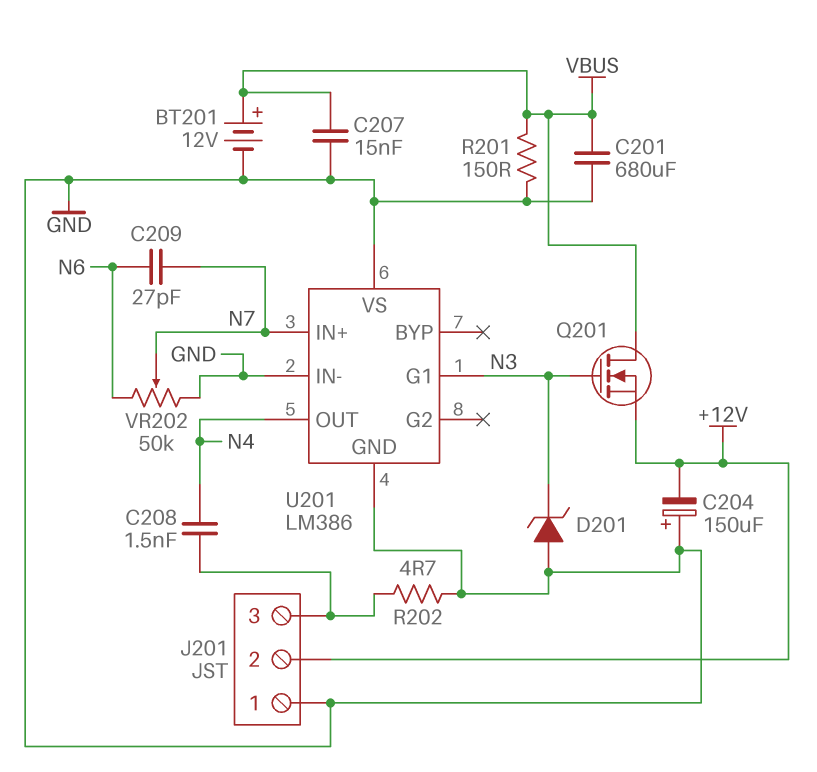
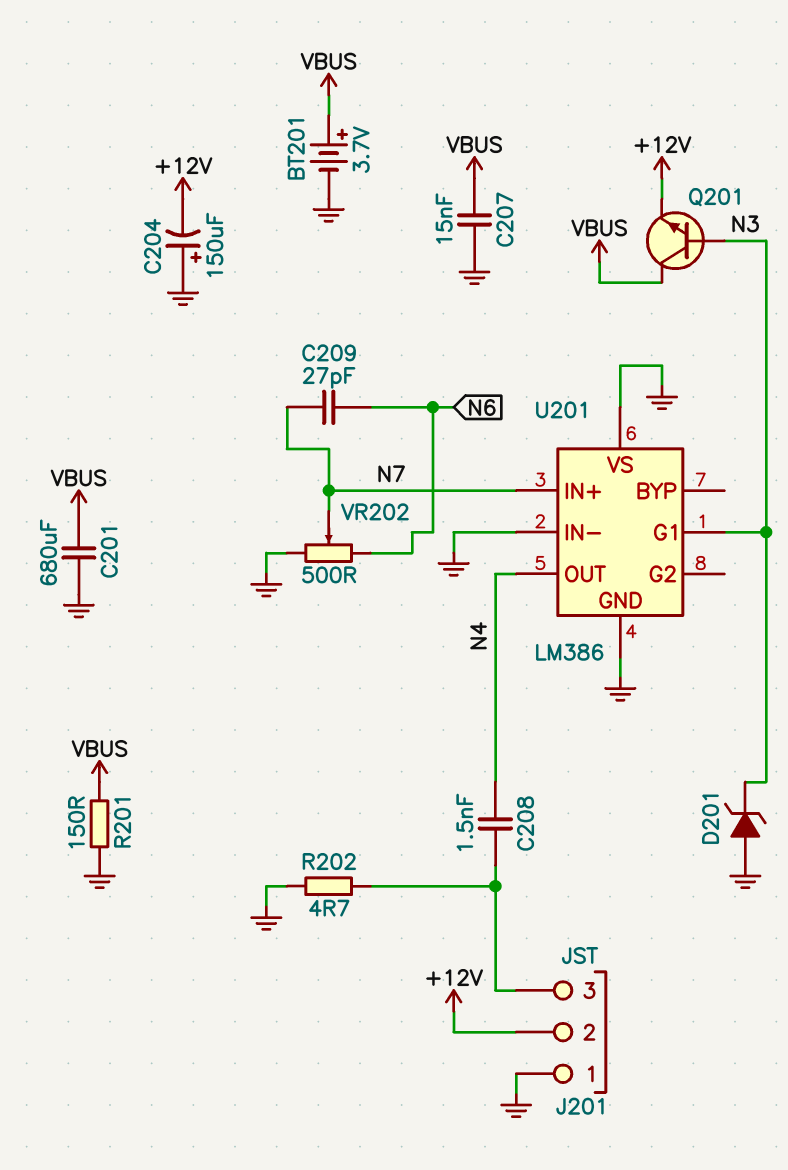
BT201: 12V (plus VBUS, minus GND) -> 3.7V (plus VBUS, minus GND)
Q201: NMOS (G N3, D VBUS, S +12V) -> NPN (B N3, C VBUS, E +12V)
VR202: 50k (GND, N6, wiper N7) -> 500 (GND, N6, wiper N7)

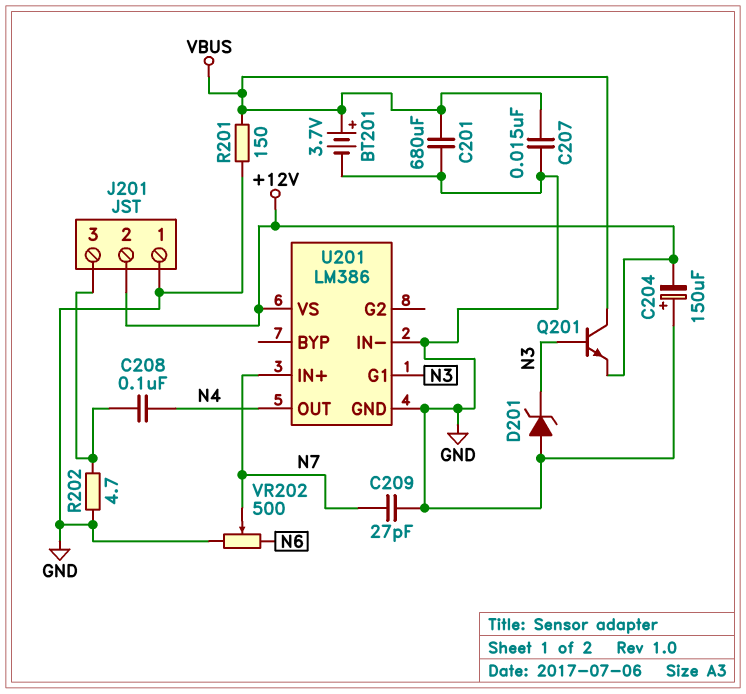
C208: 1.5nF (J201/3, N4) -> 100nF (J201/3, N4)
C209: 27pF (N6, N7) -> 27pF (GND, N7)
U201 pin VS: GND -> +12V

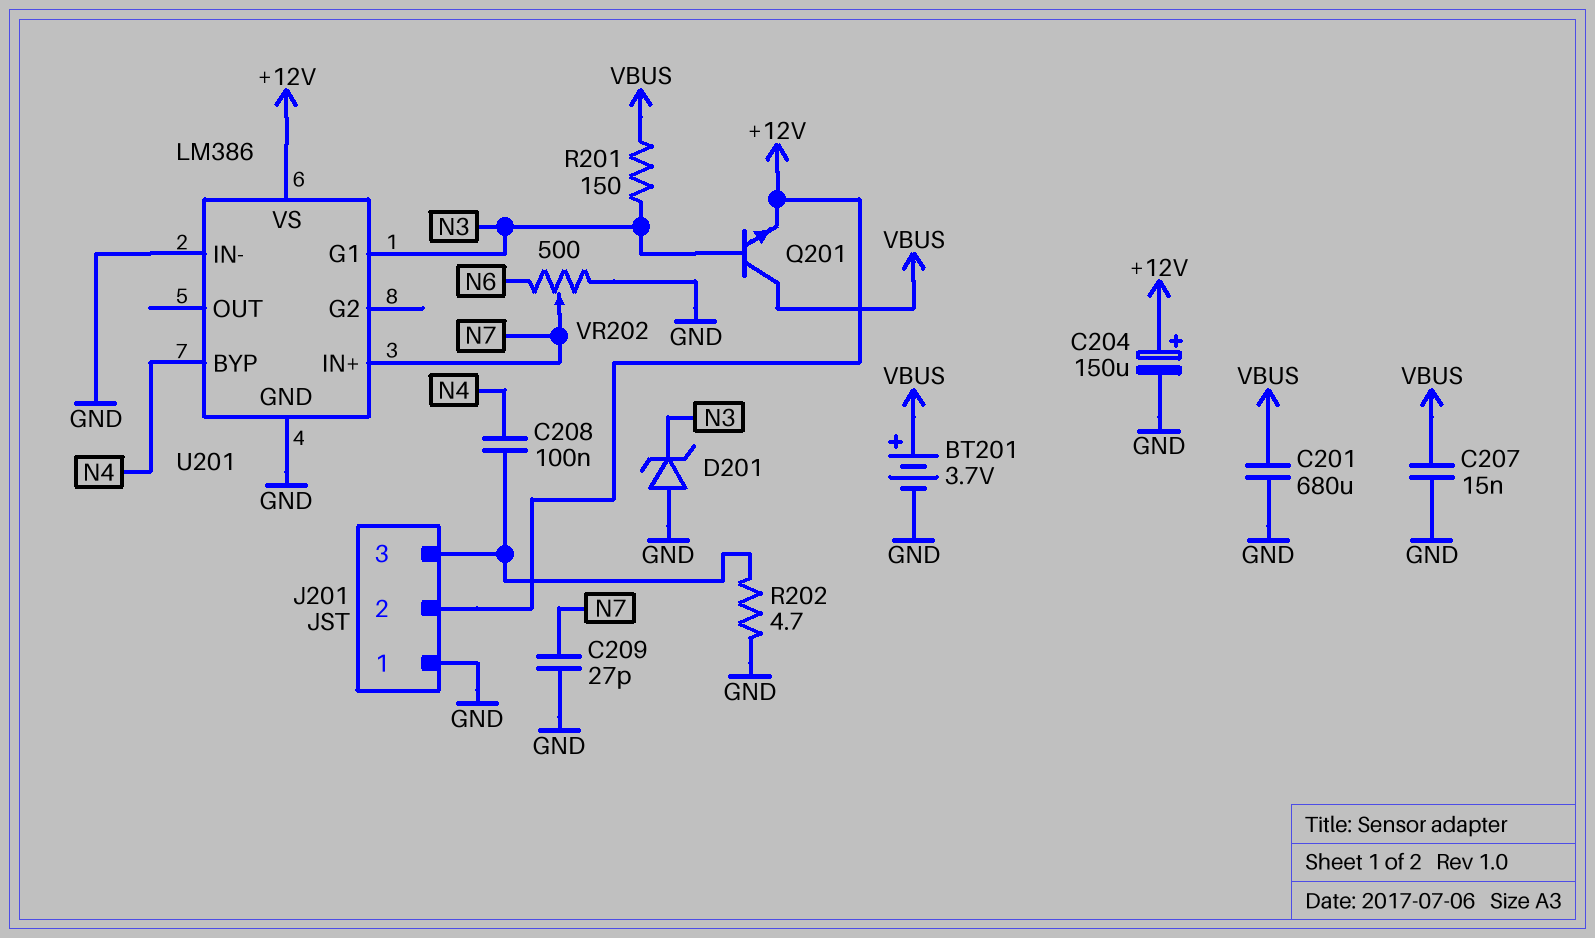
C204: 150uF (plus GND, minus +12V) -> 150uF (plus +12V, minus GND)
R201: 150 (GND, VBUS) -> 150 (N3, VBUS)
U201 pin BYP: none -> N4
U201 pin OUT: N4 -> none

